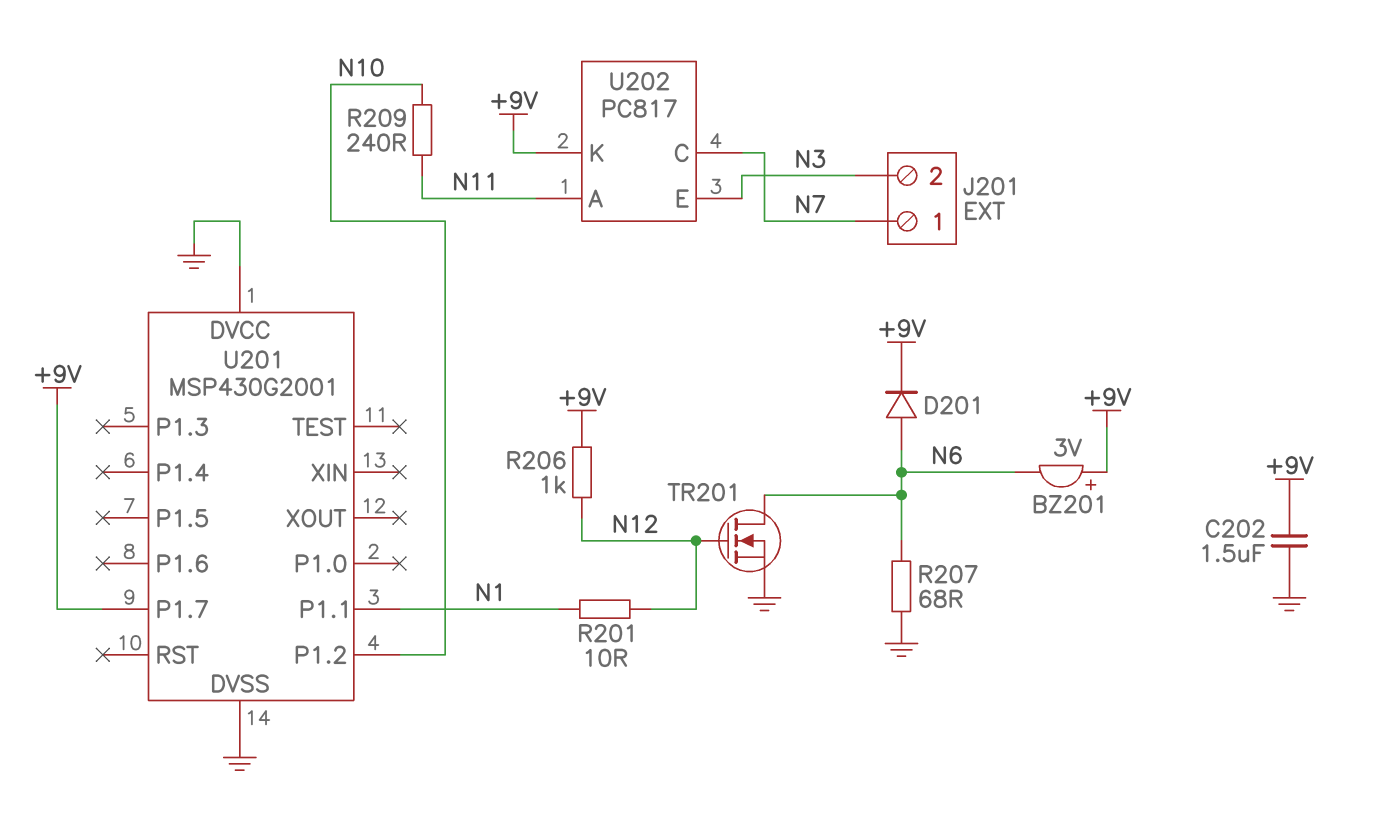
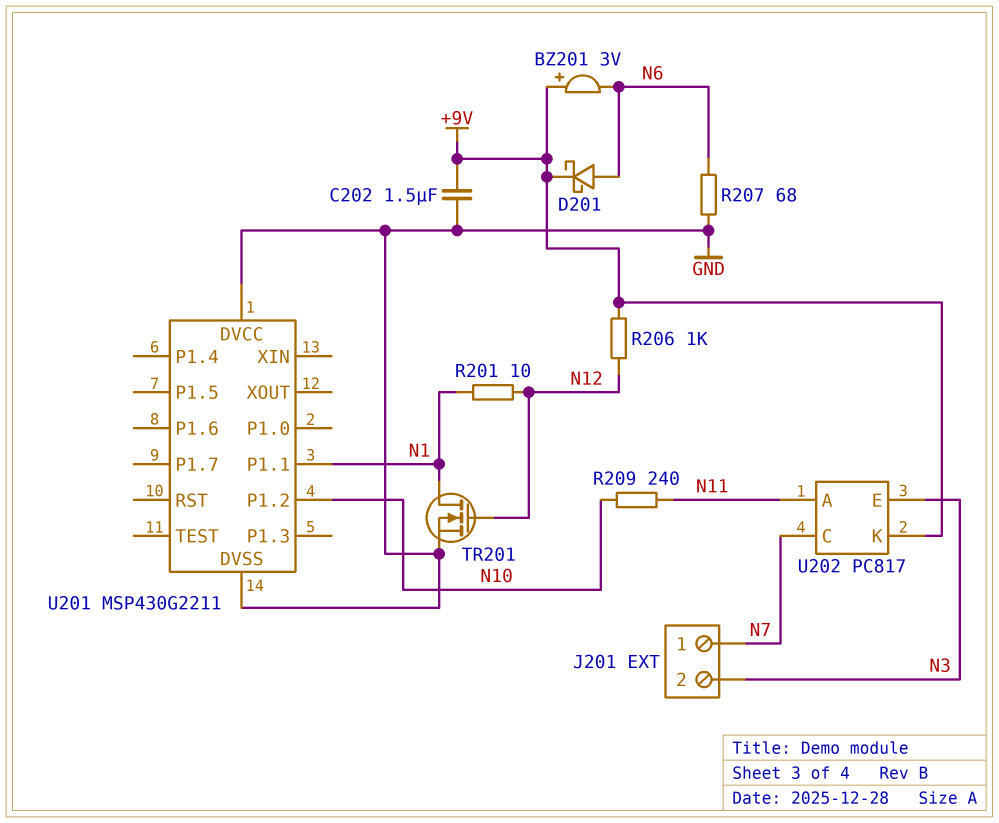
D201: diode (A N6, K +9V) -> schottky (A N6, K +9V)
TR201: NMOS (G N12, D N6, S GND) -> NMOS (G N12, D N1, S GND)
U201: MSP430G2001 -> MSP430G2211
U201 pin P1.7: +9V -> none

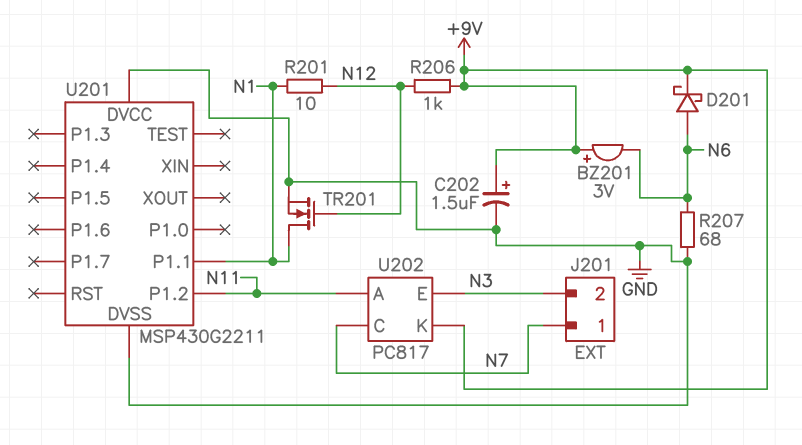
C202: 1.5uF (+9V, GND) -> 1.5uF (plus +9V, minus GND)
R209: 240 (N10, N11) -> none
U201 pin P1.2: N10 -> N11

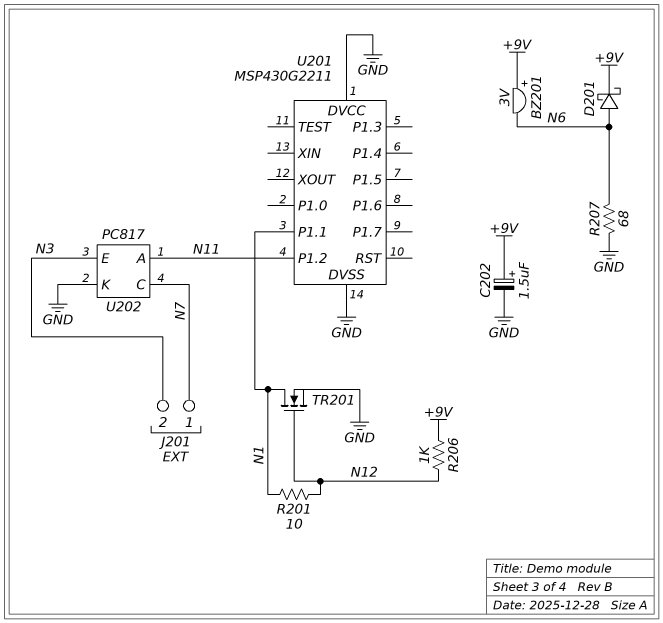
U202 pin K: +9V -> GND

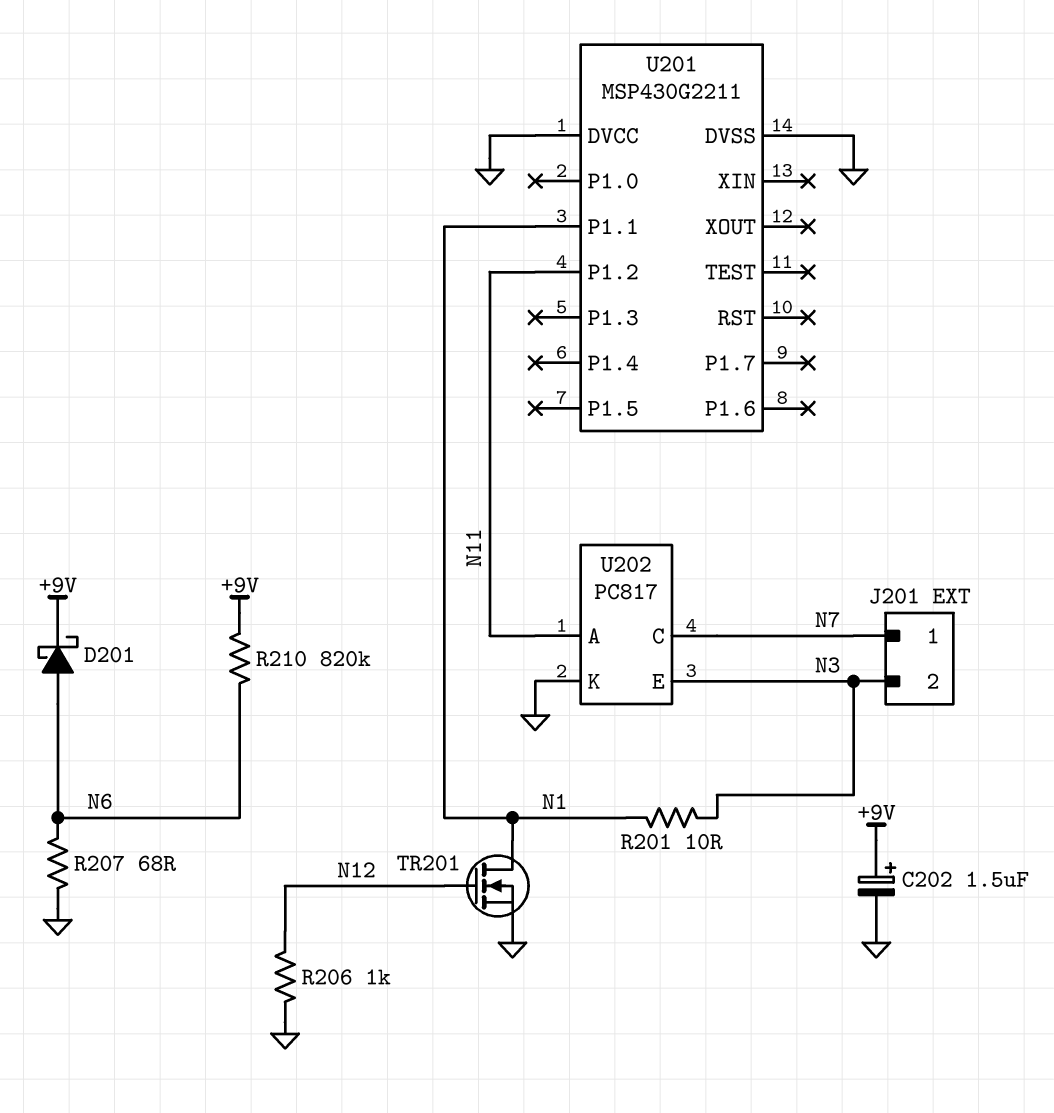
BZ201: buzzer 3V (plus +9V, minus N6) -> none
R201: 10 (N1, N12) -> 10 (N1, N3)
R206: 1k (+9V, N12) -> 1k (GND, N12)
R210: none -> 820k (+9V, N6)

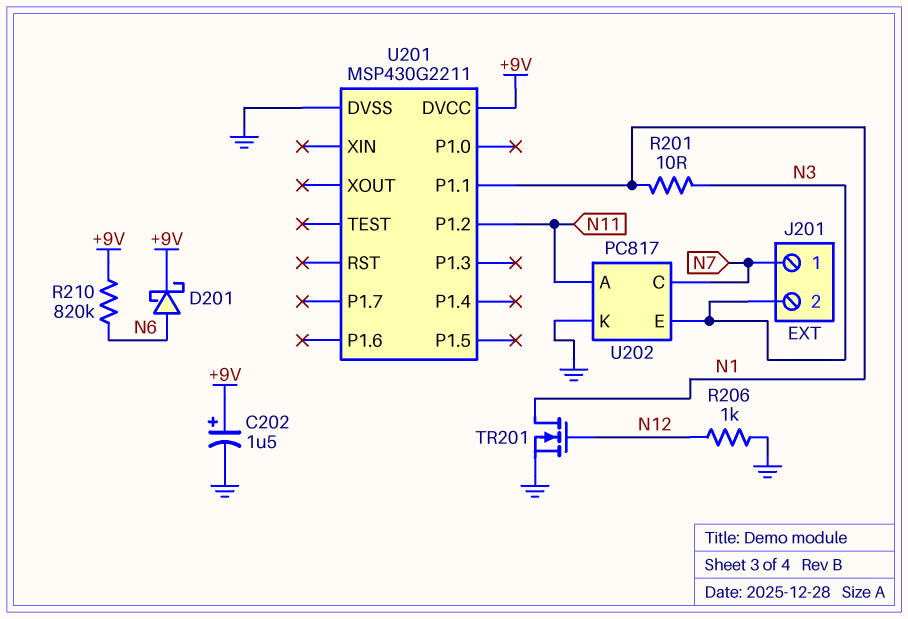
R207: 68 (GND, N6) -> none
U201 pin DVCC: GND -> +9V

